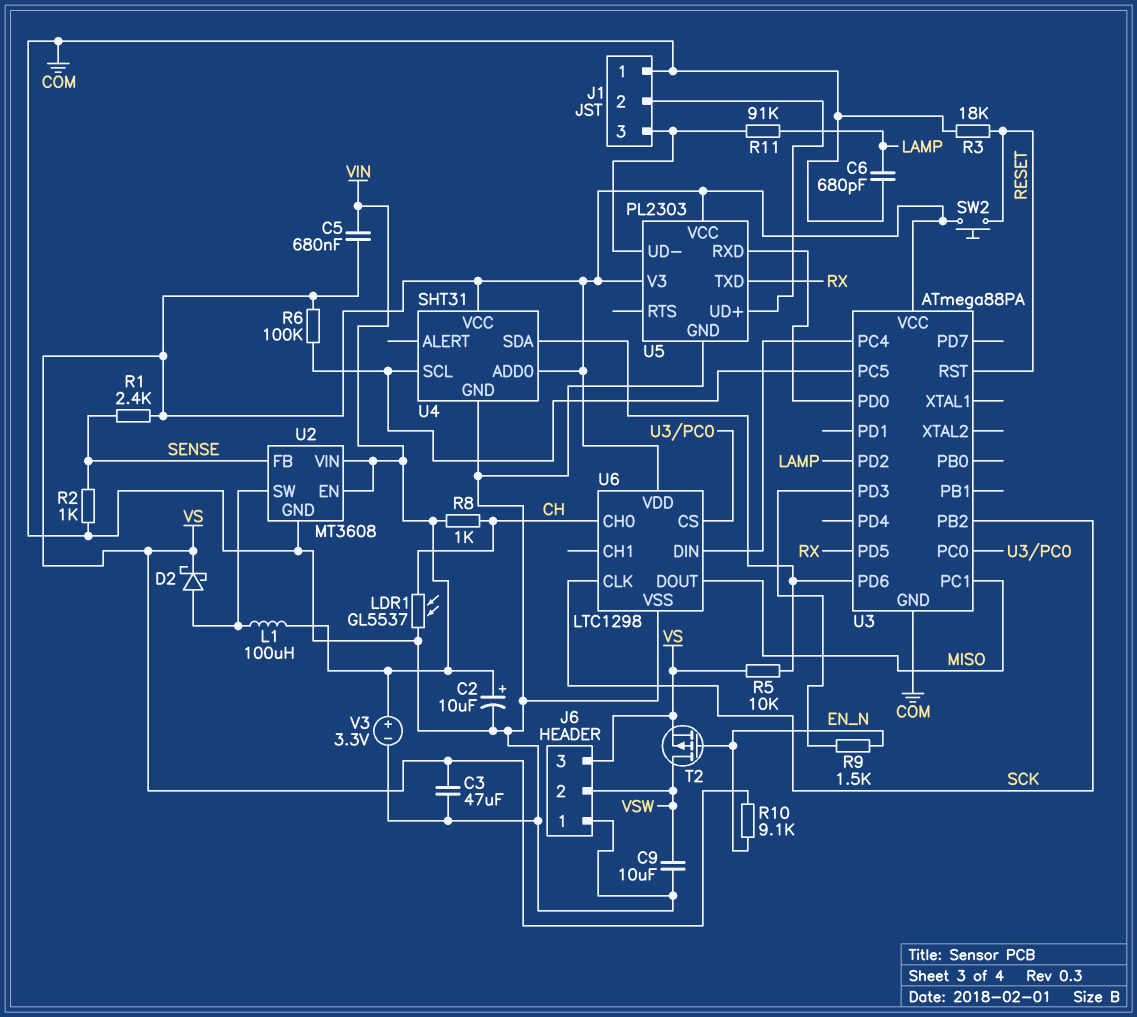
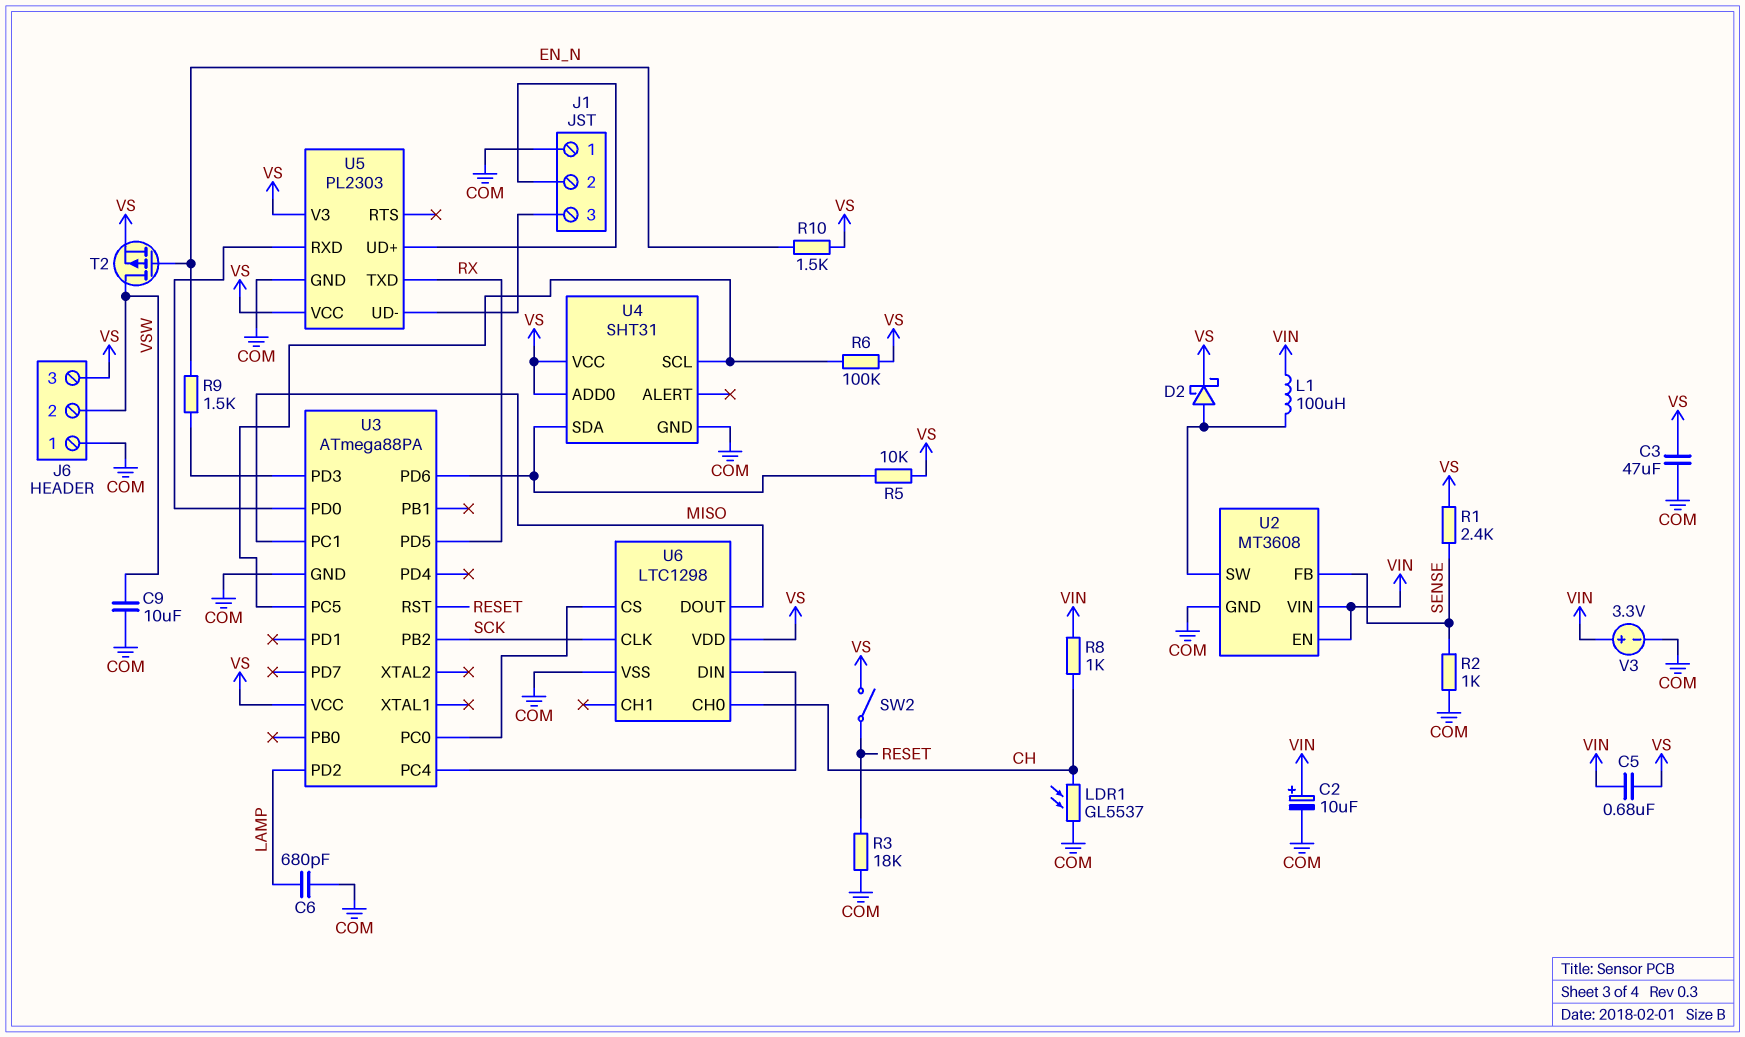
R10: 9.1k (EN_N, VS) -> 1.5k (EN_N, VS)
R11: 91k (J1/3, LAMP) -> none
SW2: button (RESET, VS) -> switch (RESET, VS)

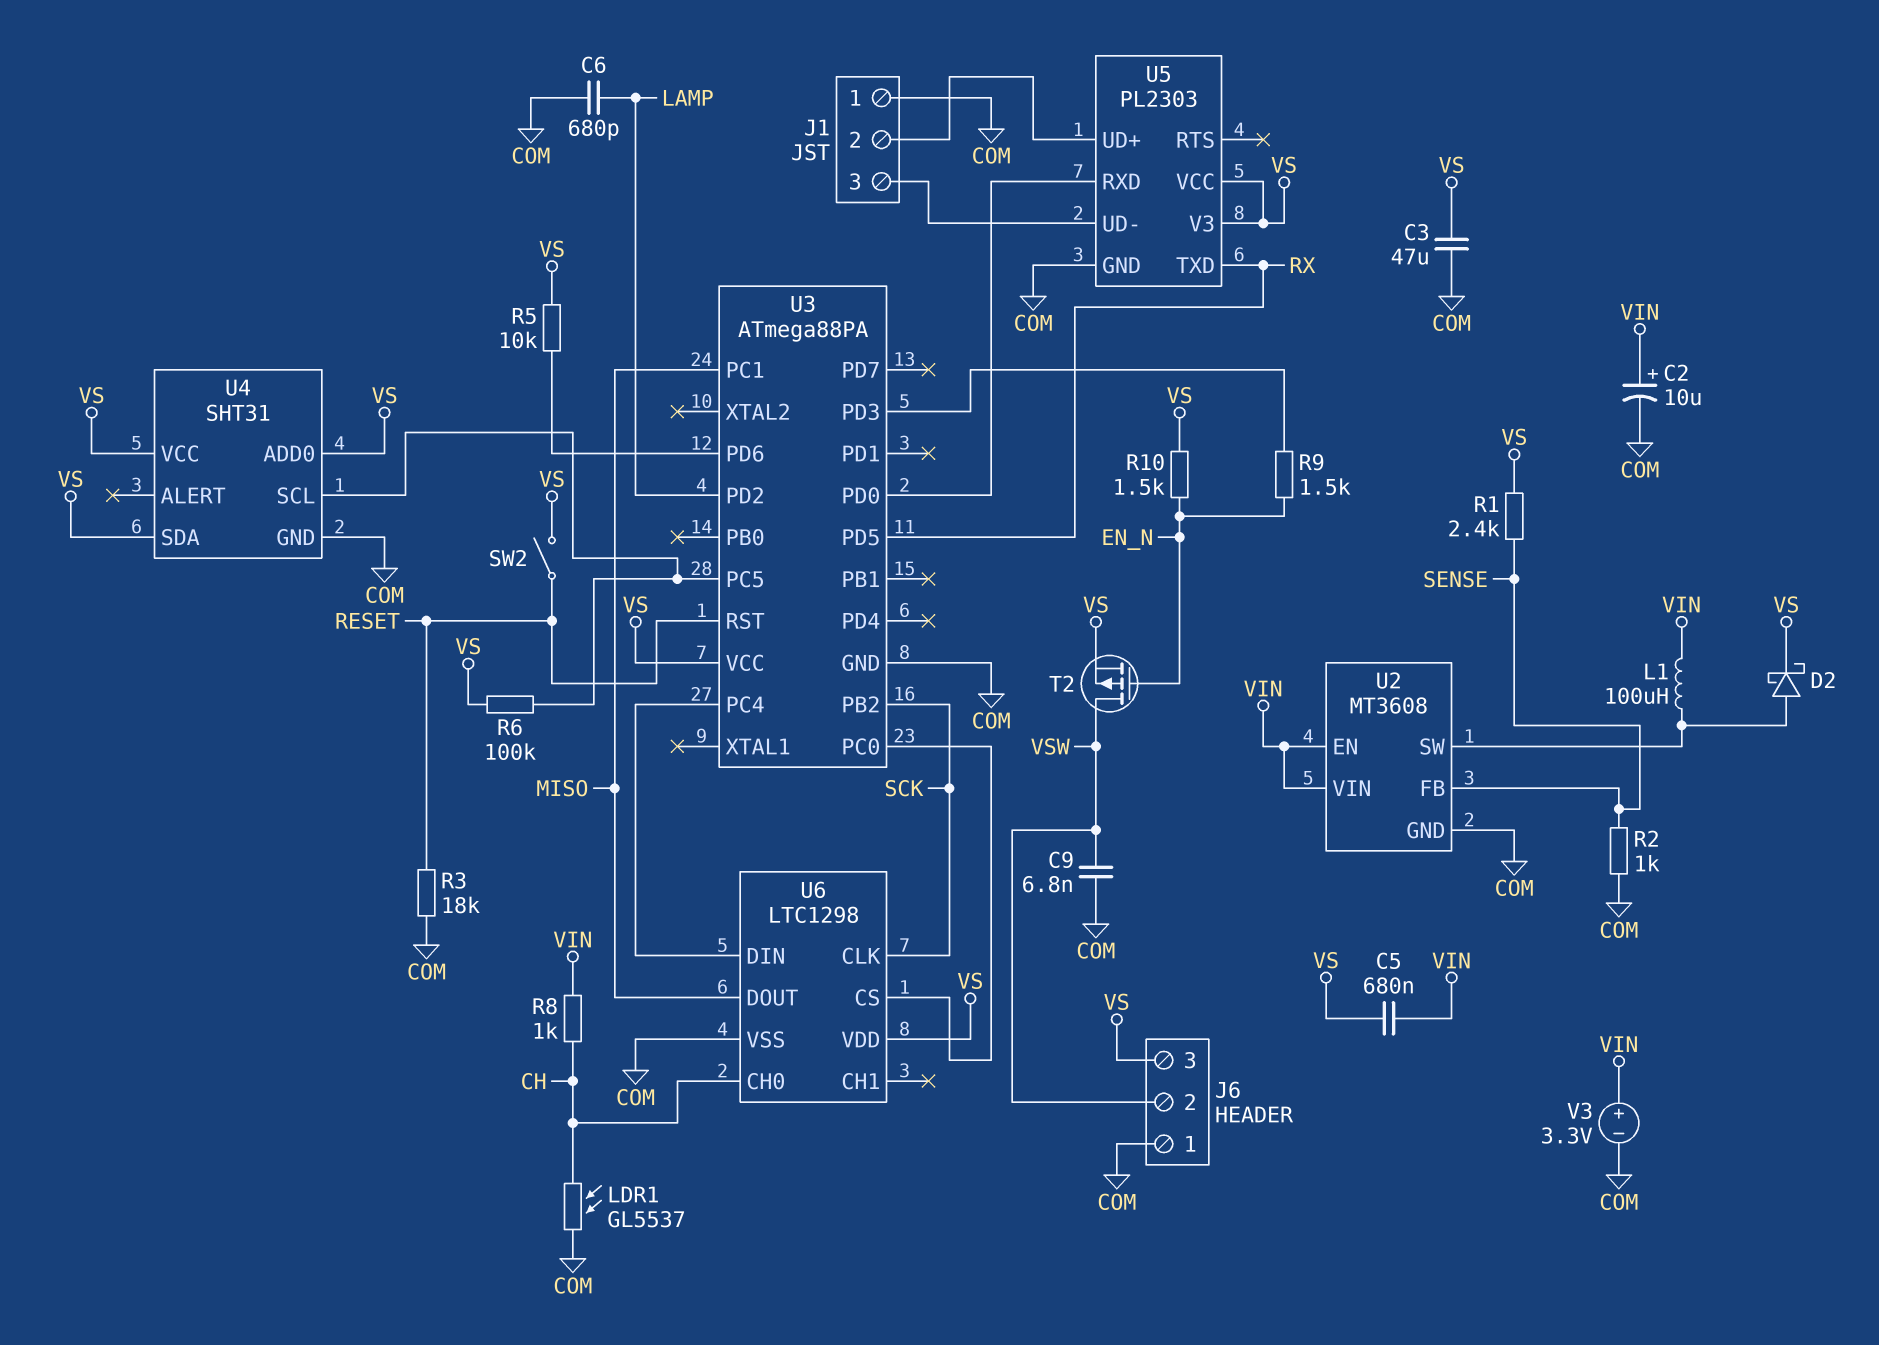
C9: 10uF (COM, VSW) -> 6.8nF (COM, VSW)
U4 pin SDA: U3/PD6 -> VS

